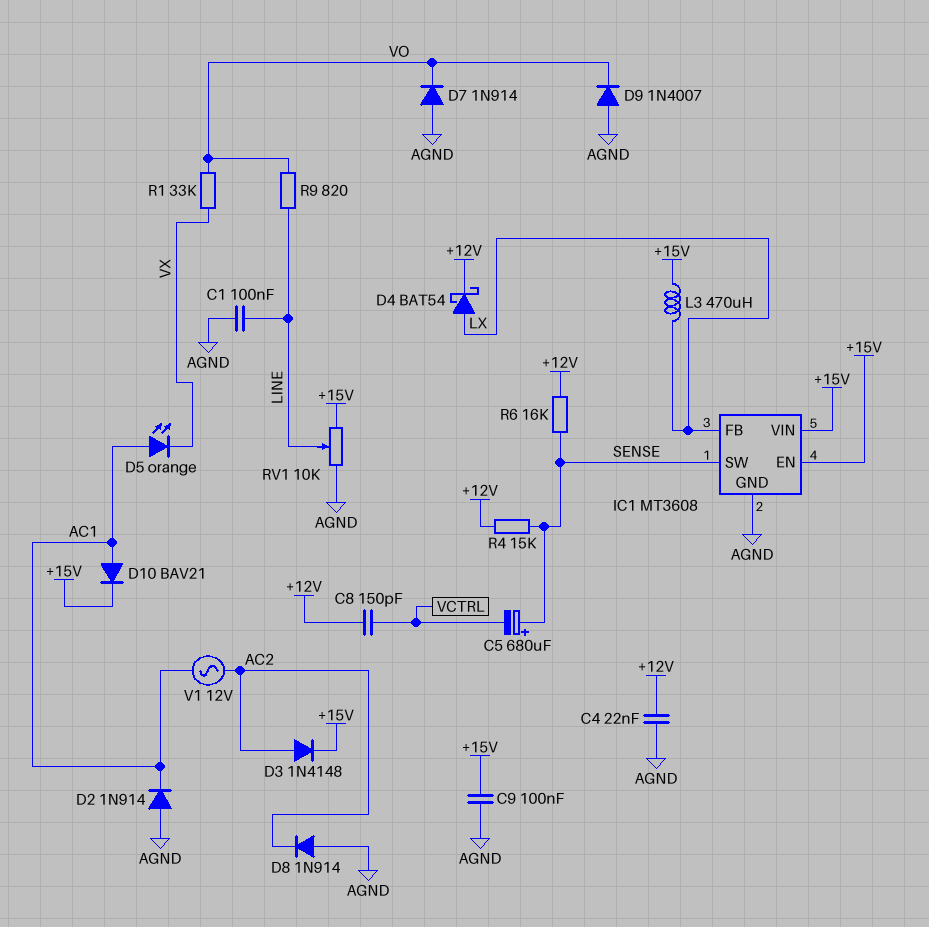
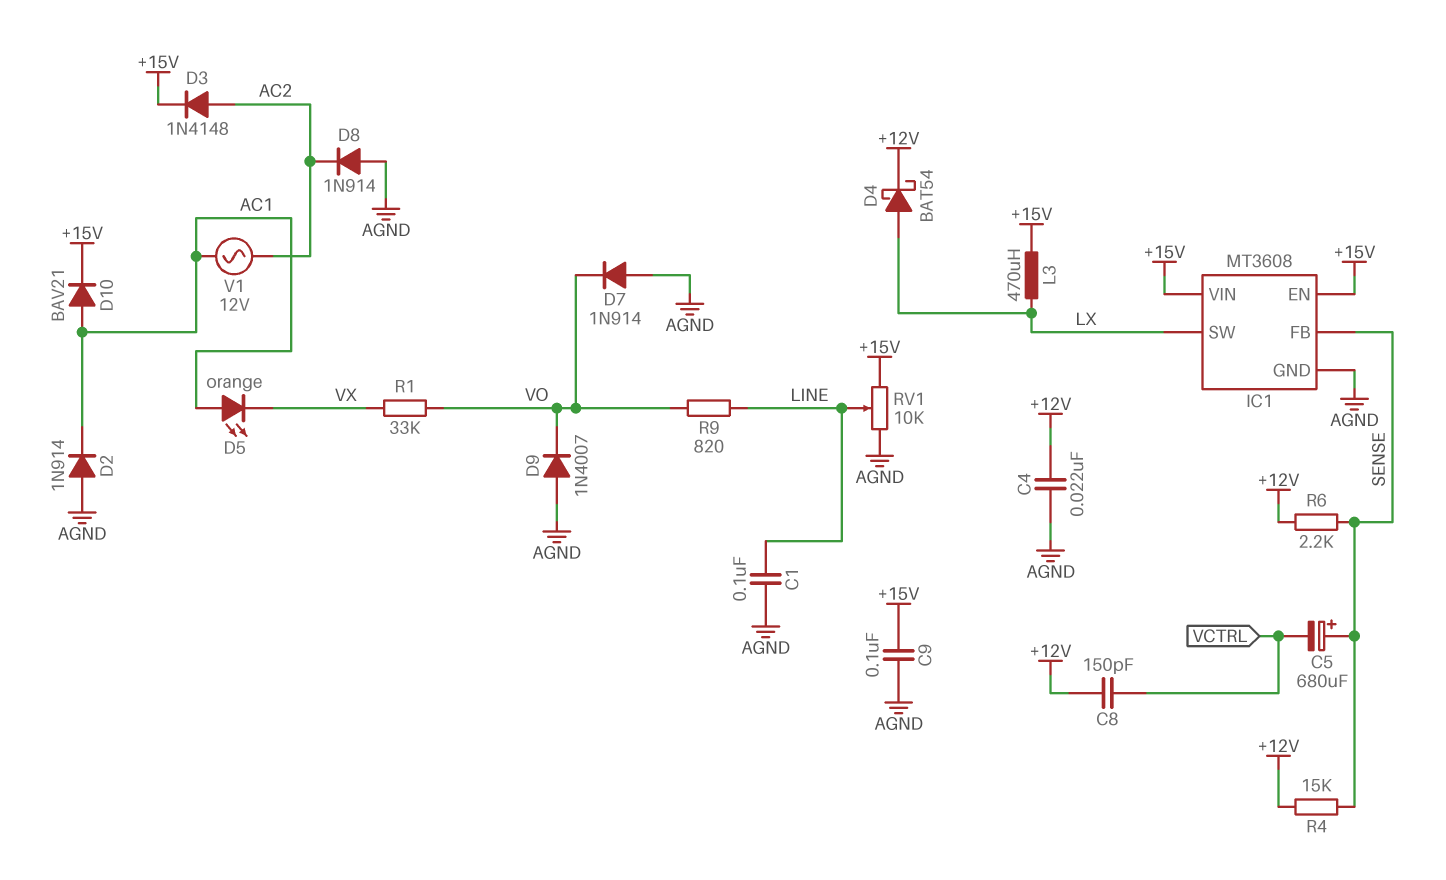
IC1 pin FB: LX -> SENSE
IC1 pin SW: SENSE -> LX
R6: 16k (+12V, SENSE) -> 2.2k (+12V, SENSE)

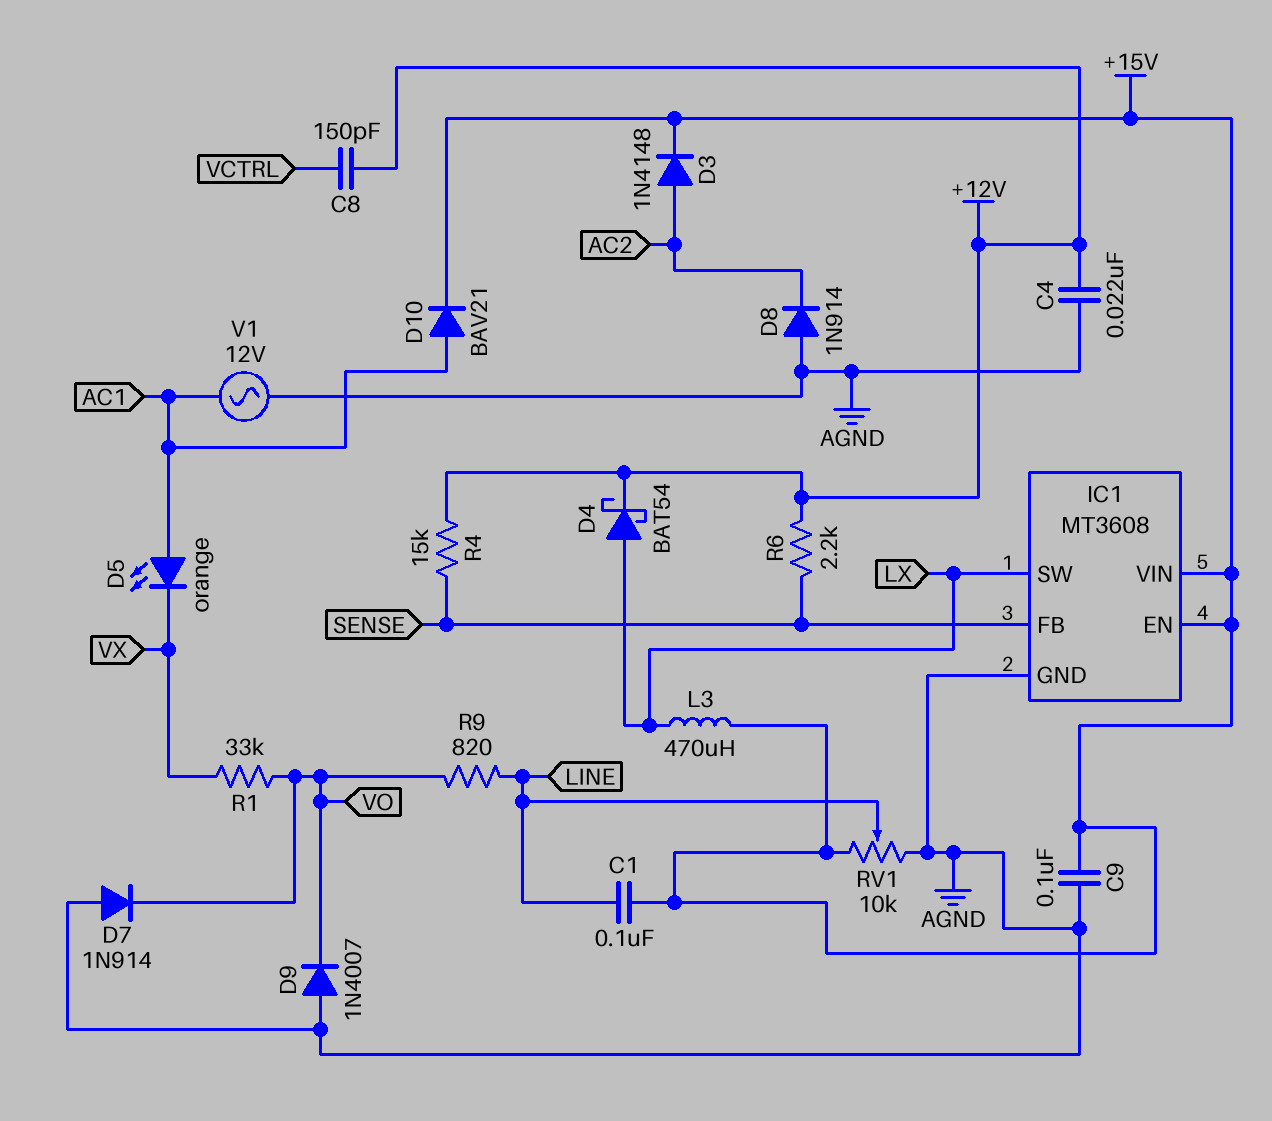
C1: 100nF (AGND, LINE) -> 100nF (+15V, LINE)
C5: 680uF (plus SENSE, minus VCTRL) -> none
D2: diode 1N914 (A AGND, K AC1) -> none
V1: AC 12V (AC1, AC2) -> AC 12V (AC1, AGND)

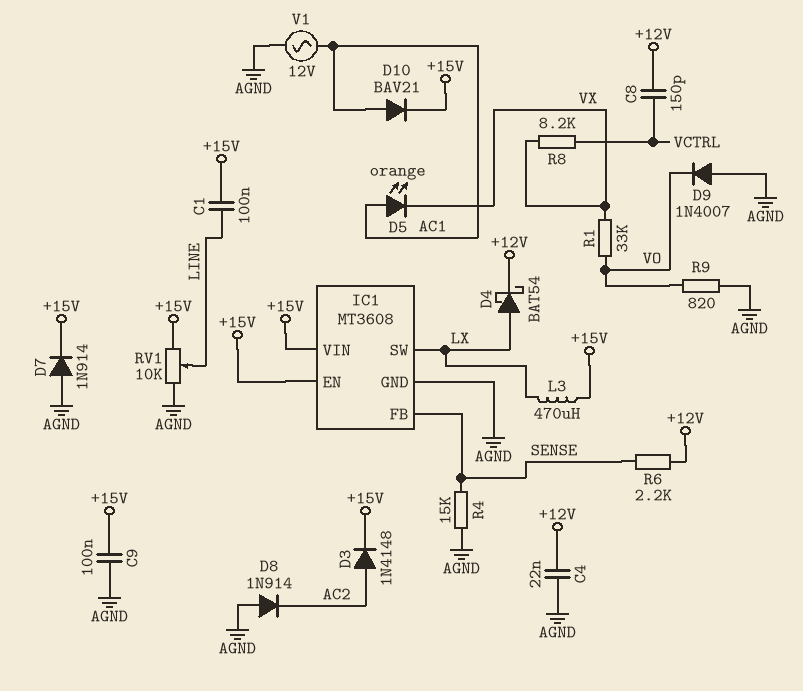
D7: diode 1N914 (A AGND, K VO) -> diode 1N914 (A AGND, K +15V)
R4: 15k (+12V, SENSE) -> 15k (AGND, SENSE)
R8: none -> 8.2k (VCTRL, VX)
R9: 820 (LINE, VO) -> 820 (AGND, VO)

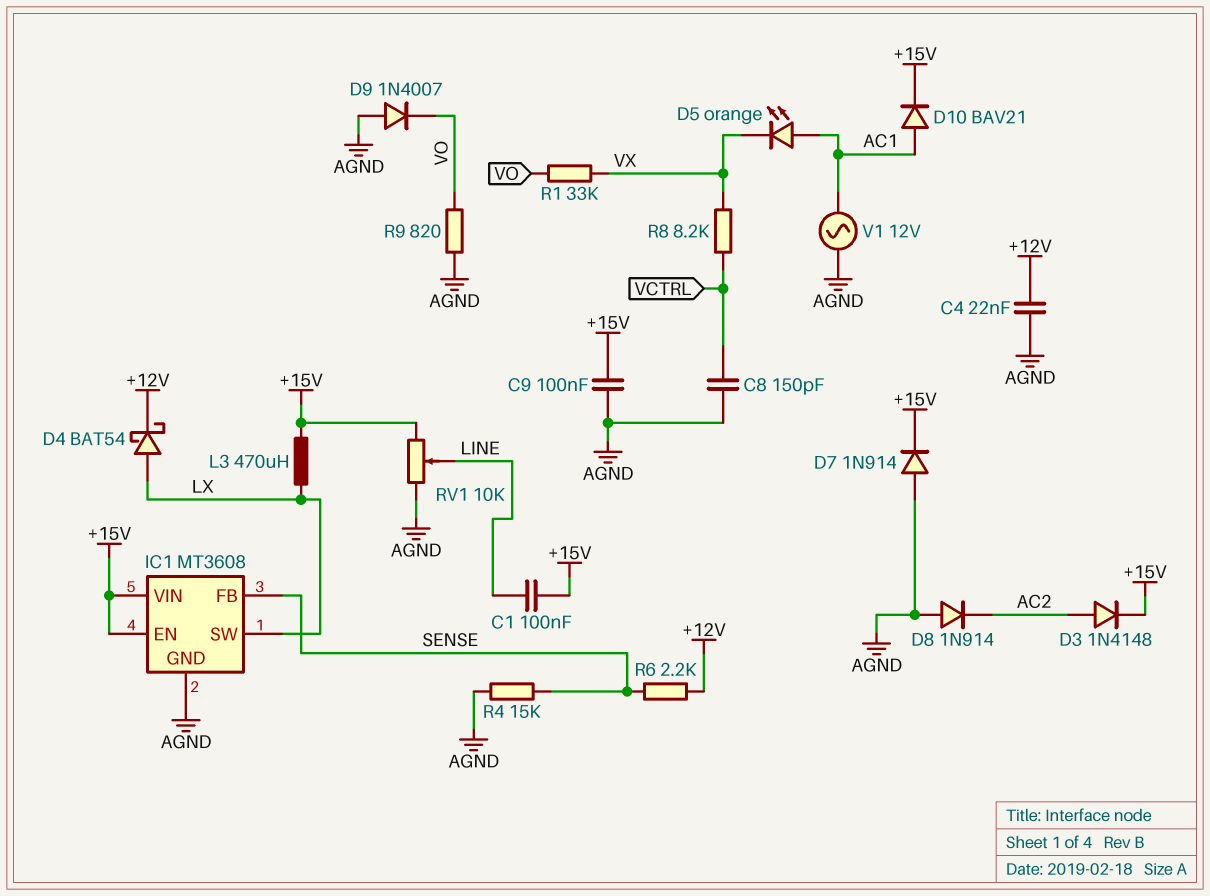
C8: 150pF (+12V, VCTRL) -> 150pF (AGND, VCTRL)

